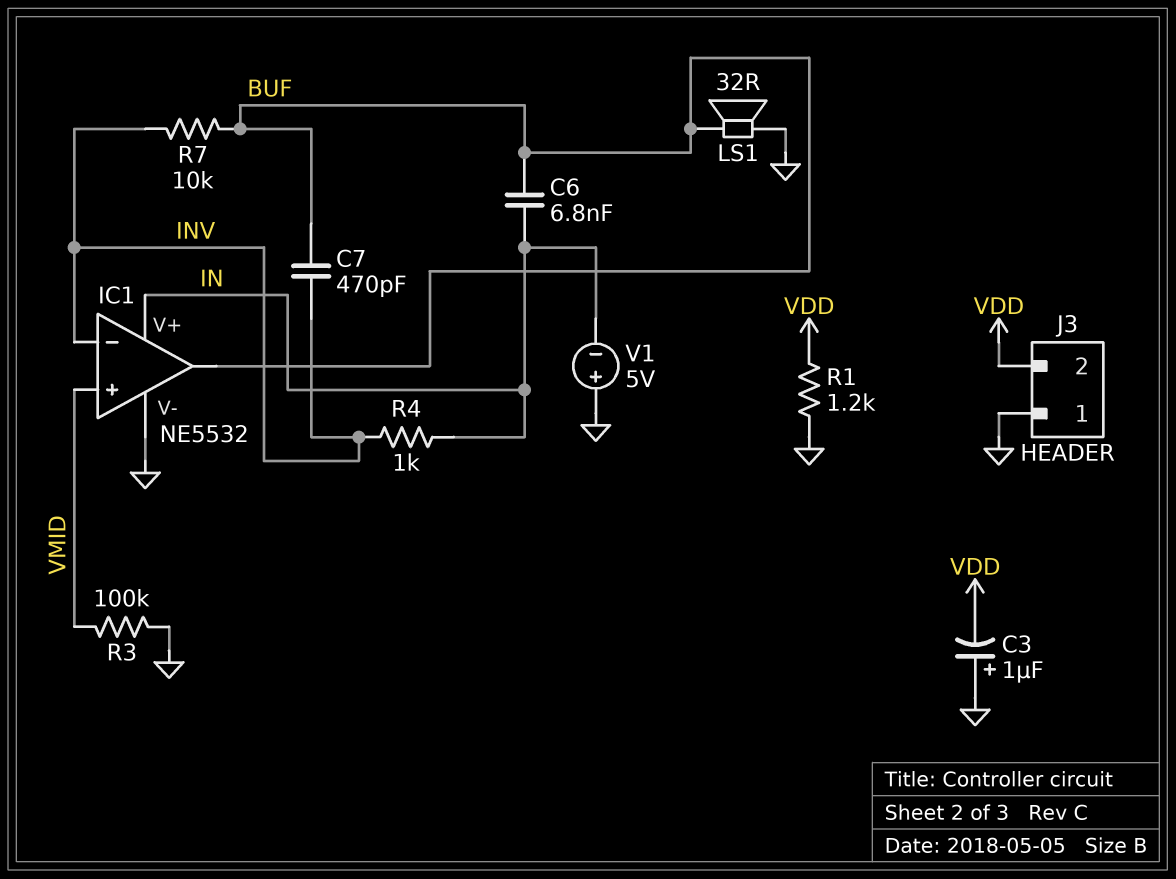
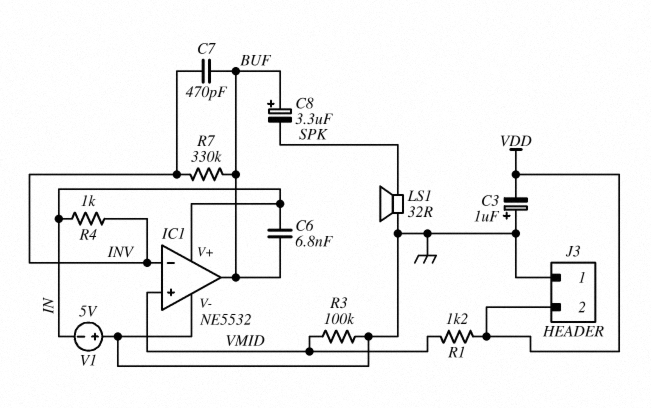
C8: none -> 3.3uF (plus BUF, minus SPK)
LS1: speaker 32R (BUF, GND) -> speaker 32R (GND, SPK)
R1: 1.2k (GND, VDD) -> 1.2k (VDD, VMID)
R7: 10k (BUF, INV) -> 330k (BUF, INV)

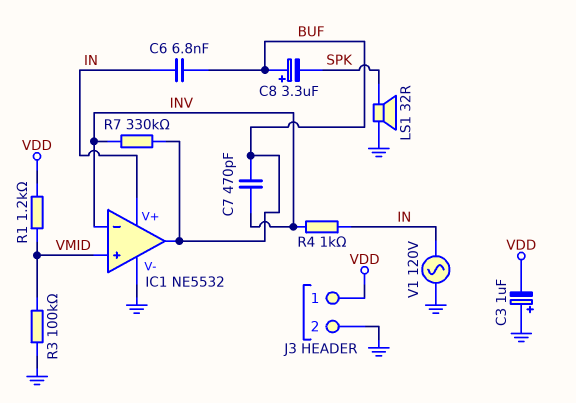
J3 pin 1: GND -> VDD
J3 pin 2: VDD -> GND
V1: 5V (plus GND, minus IN) -> AC 120V (GND, IN)

